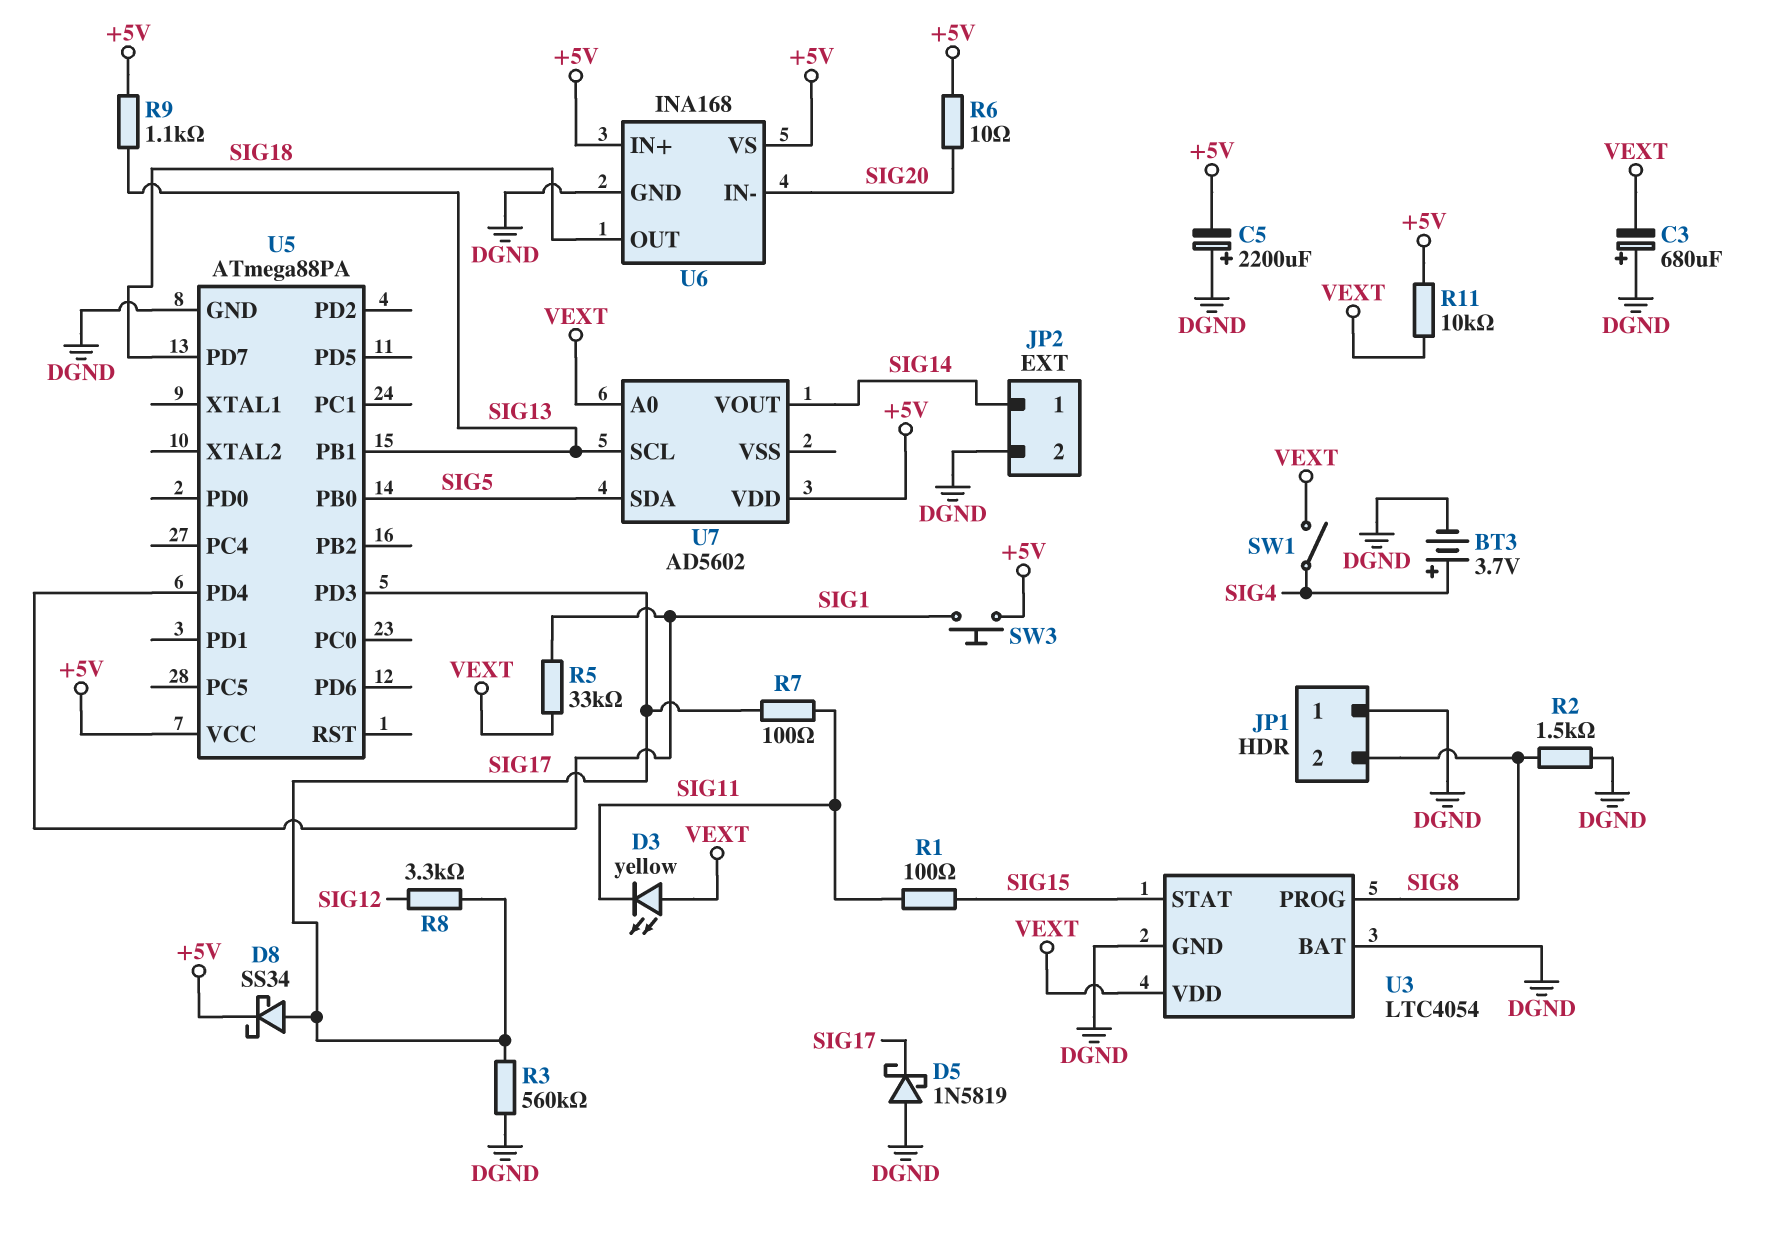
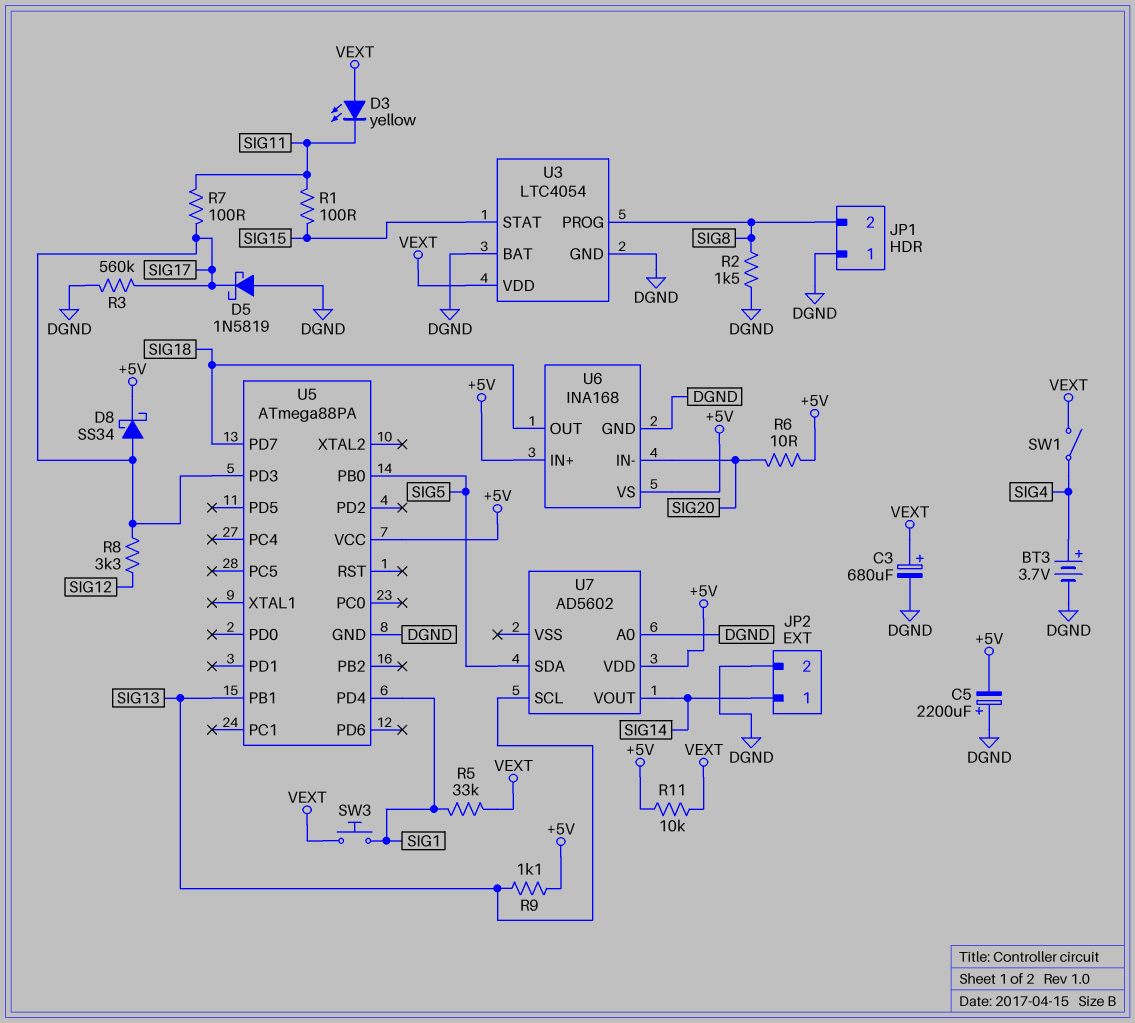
C3: 680uF (plus DGND, minus VEXT) -> 680uF (plus VEXT, minus DGND)
SW3: button (+5V, SIG1) -> button (SIG1, VEXT)
U7 pin A0: VEXT -> DGND

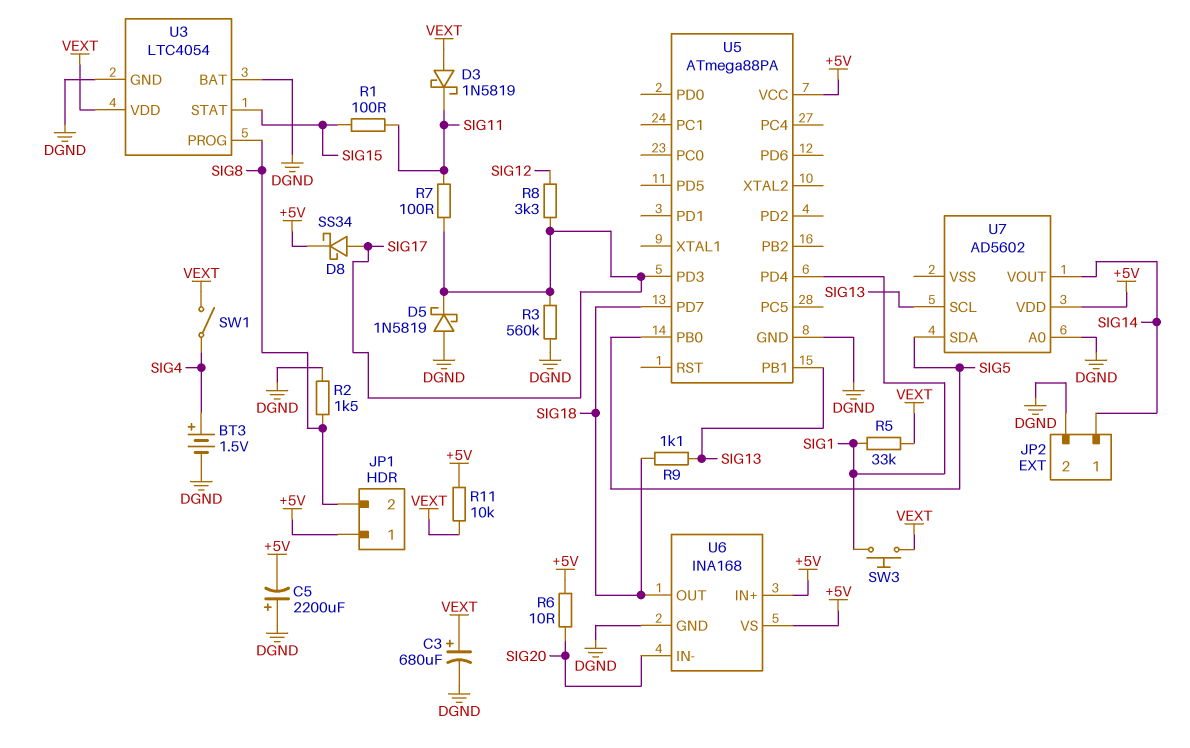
BT3: 3.7V (plus SIG4, minus DGND) -> 1.5V (plus SIG4, minus DGND)
D3: LED yellow (A VEXT, K SIG11) -> schottky 1N5819 (A VEXT, K SIG11)
JP1 pin 1: DGND -> +5V
R9: 1.1k (+5V, SIG13) -> 1.1k (SIG13, SIG18)

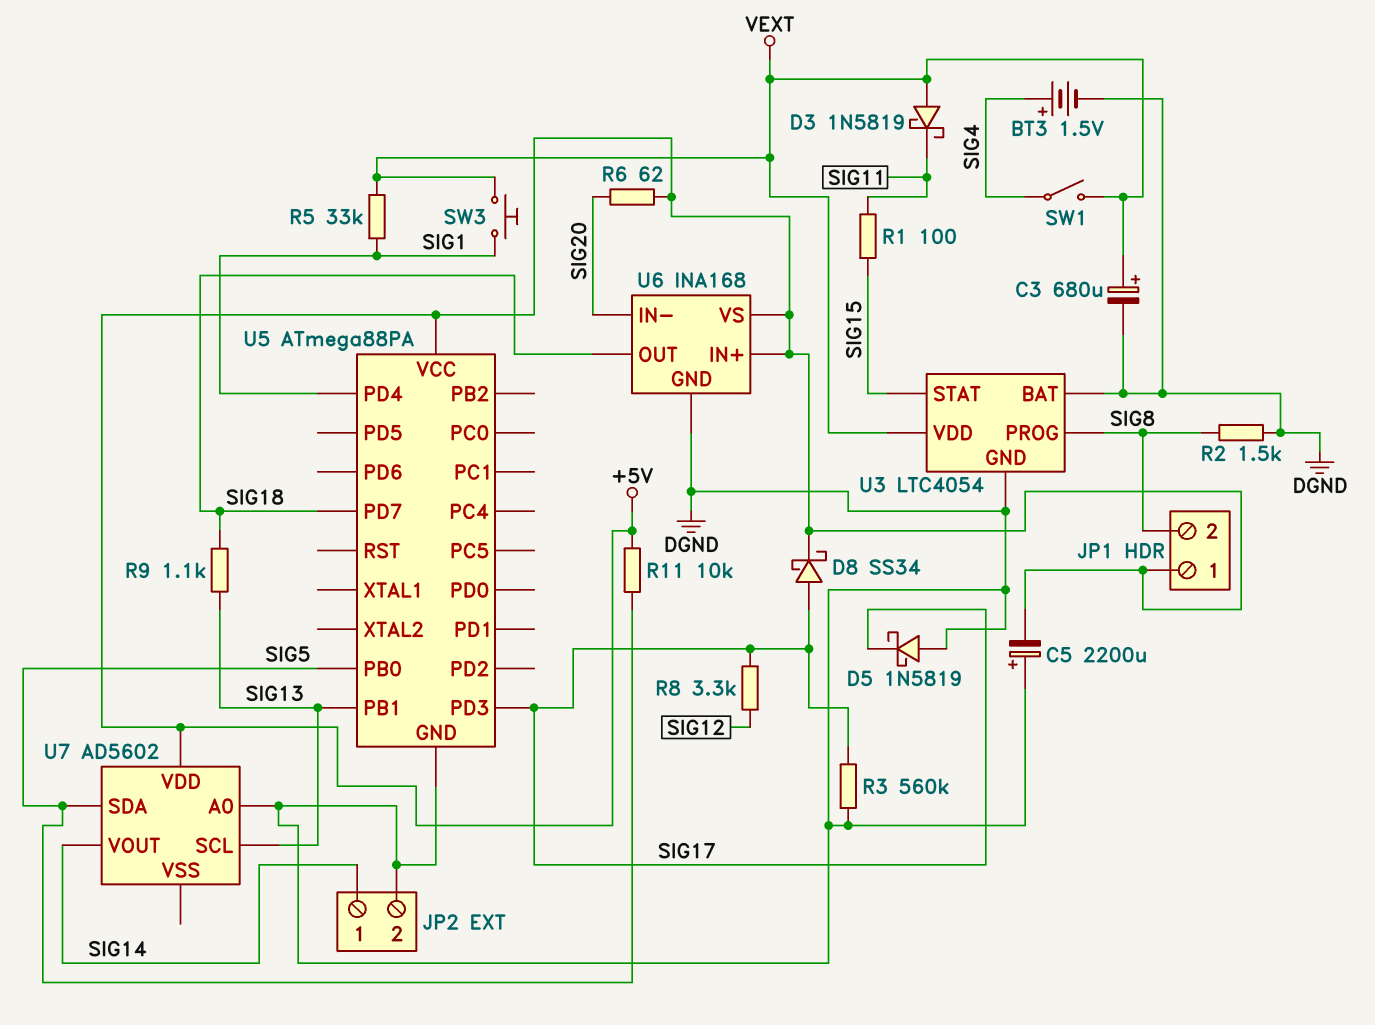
R6: 10 (+5V, SIG20) -> 62 (+5V, SIG20)
R7: 100 (SIG11, SIG17) -> none
R11: 10k (+5V, VEXT) -> 10k (+5V, SIG5)

